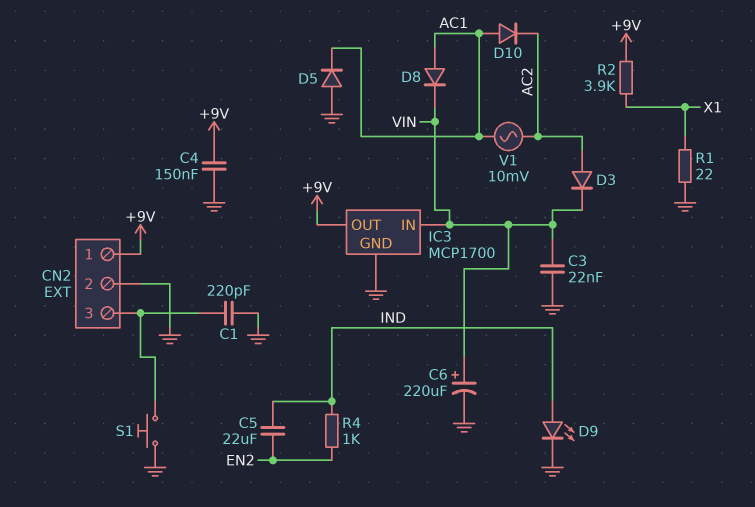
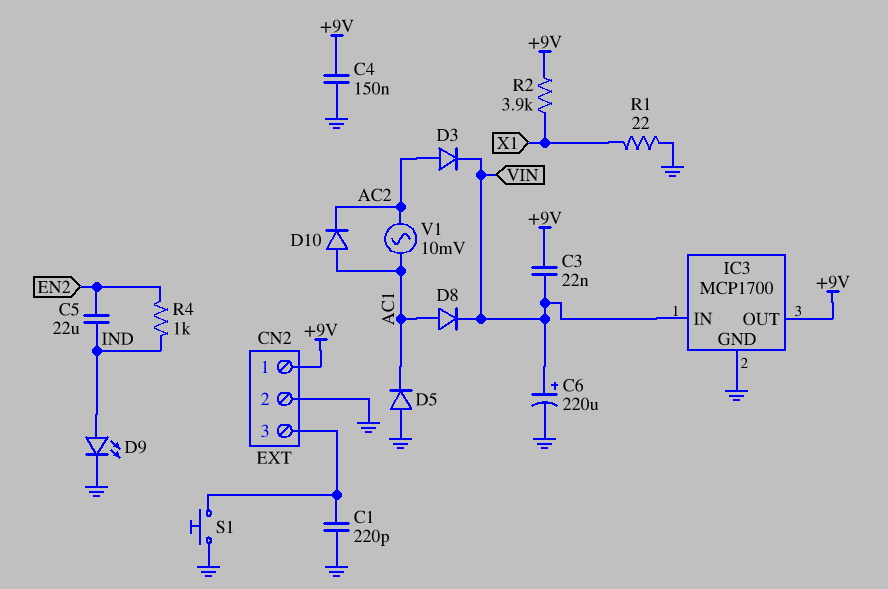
C3: 22nF (GND, VIN) -> 22nF (+9V, VIN)

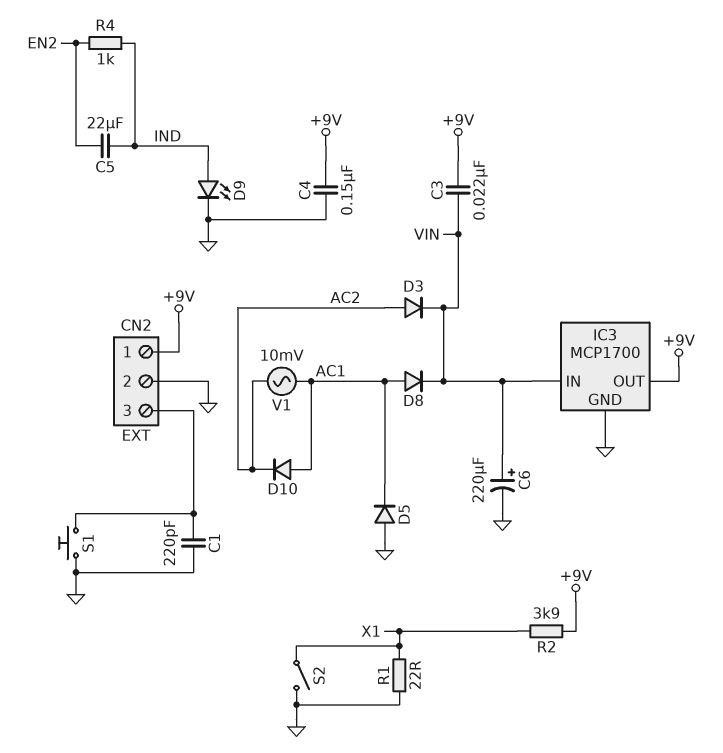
S2: none -> switch (GND, X1)

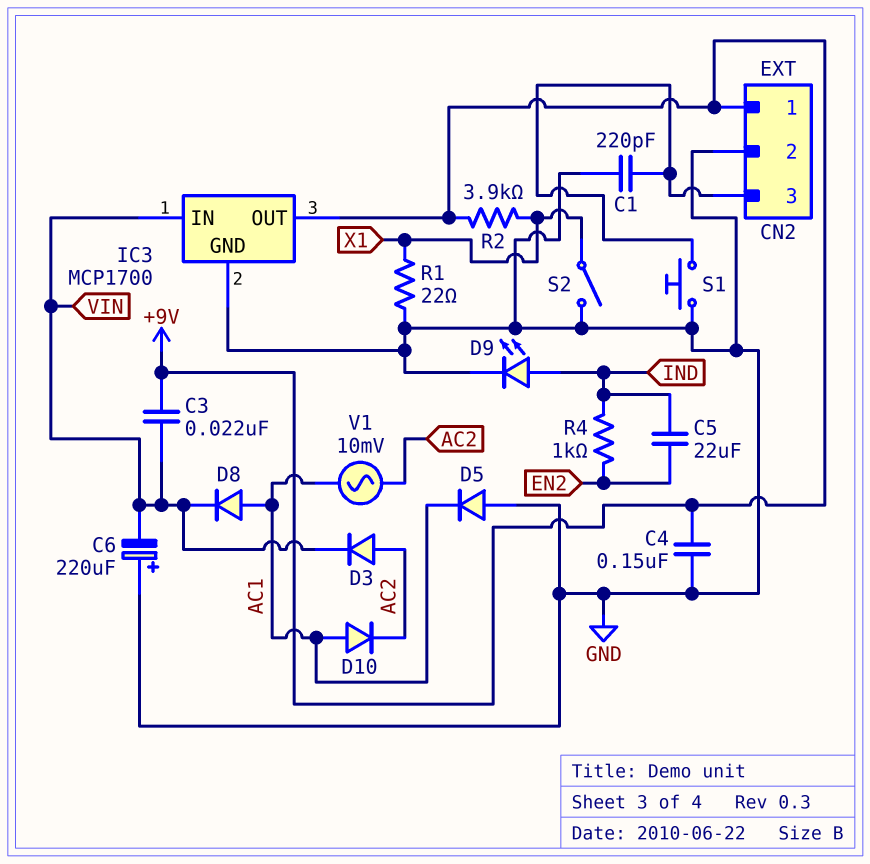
C6: 220uF (plus VIN, minus GND) -> 220uF (plus GND, minus VIN)

